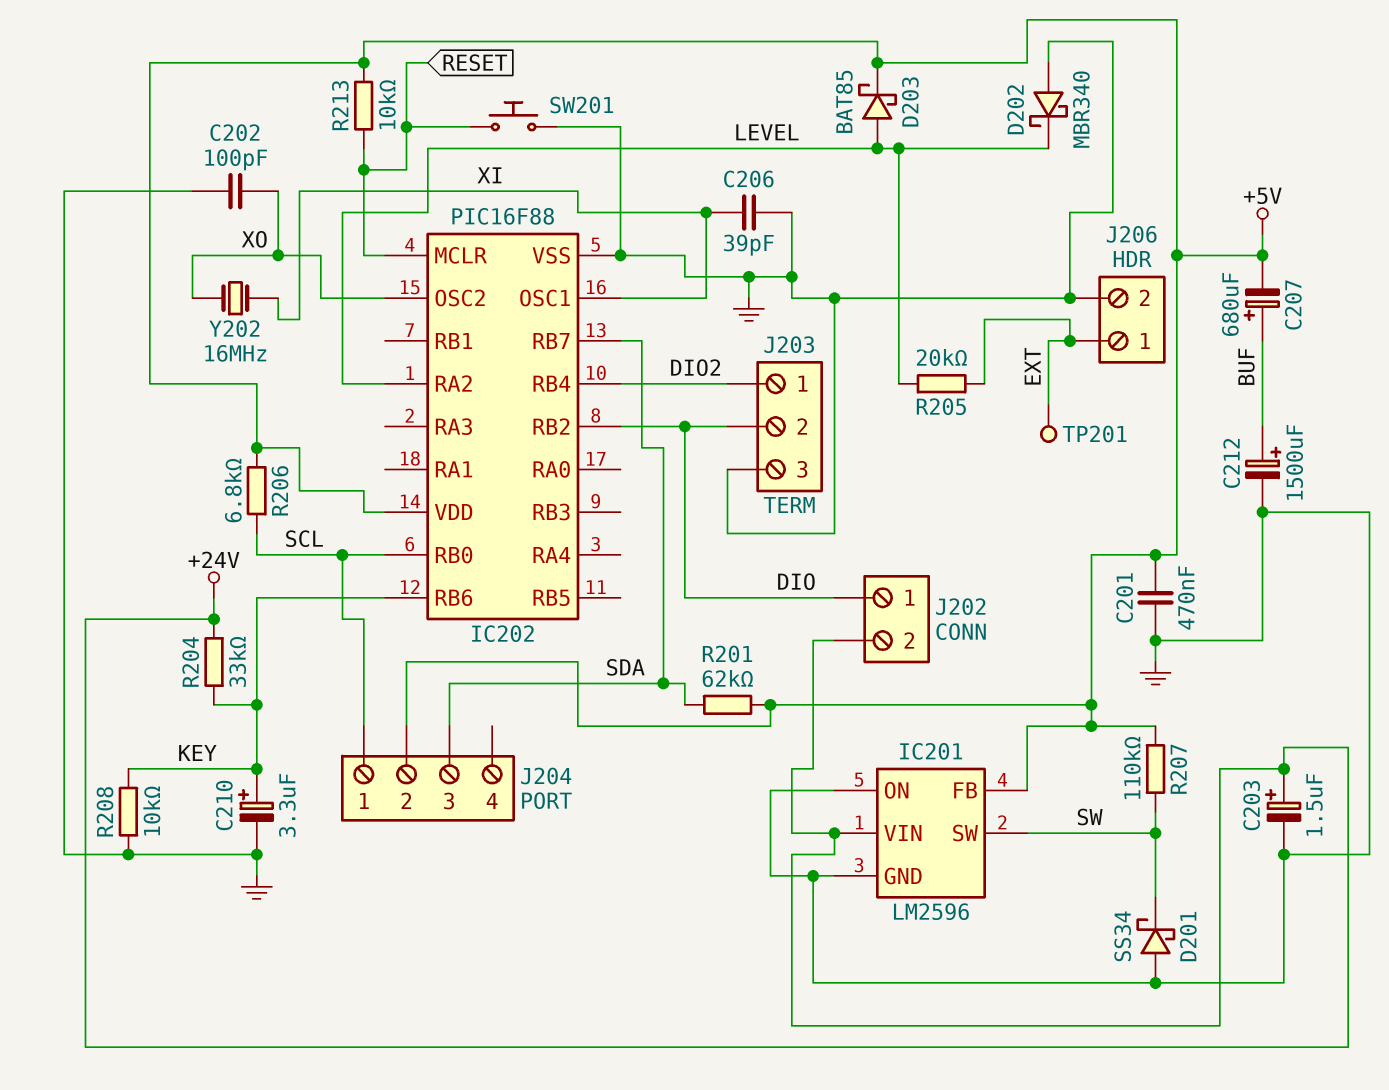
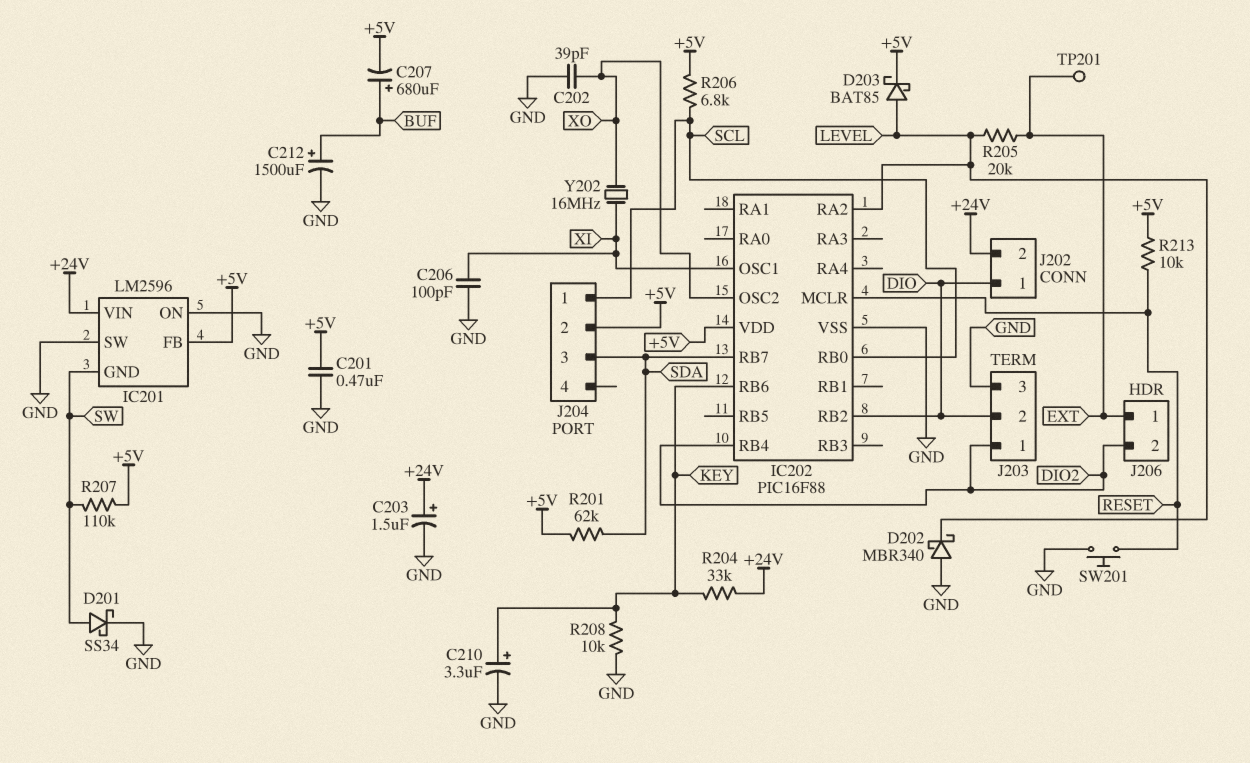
C202: 100pF (GND, XO) -> 39pF (GND, XO)
C206: 39pF (GND, XI) -> 100pF (GND, XI)
D201: schottky SS34 (A GND, K SW) -> schottky SS34 (A SW, K GND)
IC201 pin GND: GND -> SW
IC201 pin SW: SW -> GND
J206 pin 2: GND -> DIO2

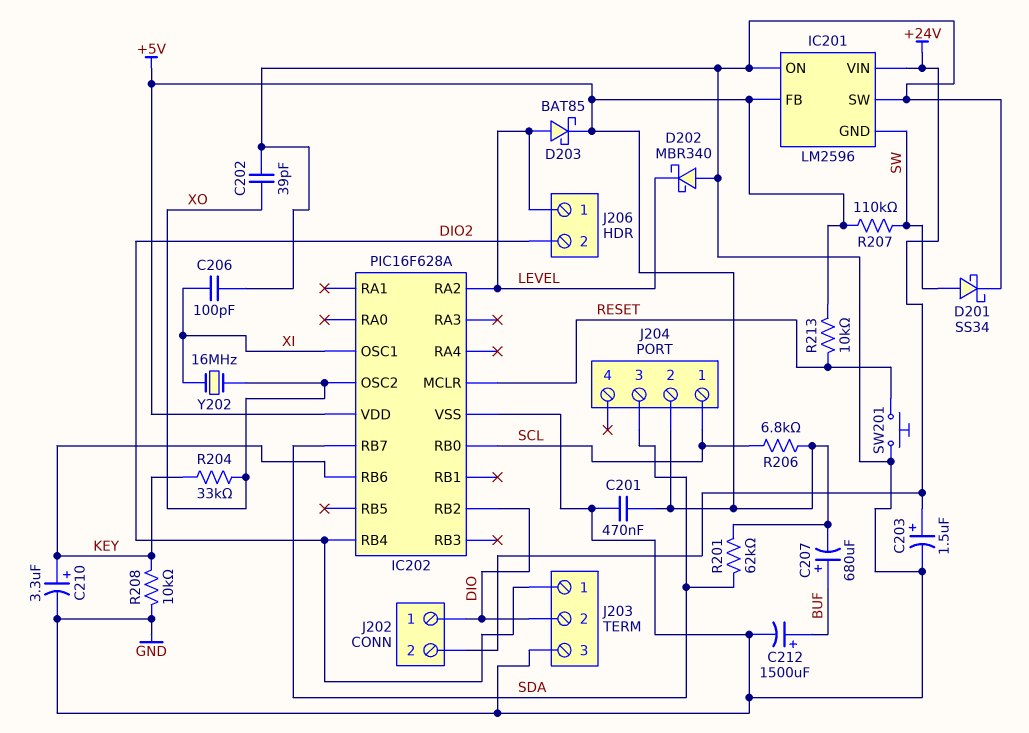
IC202: PIC16F88 -> PIC16F628A
J206 pin 1: EXT -> LEVEL
R204: 33k (+24V, KEY) -> 33k (KEY, XO)
R205: 20k (EXT, LEVEL) -> none
TP201: test point (EXT) -> none

